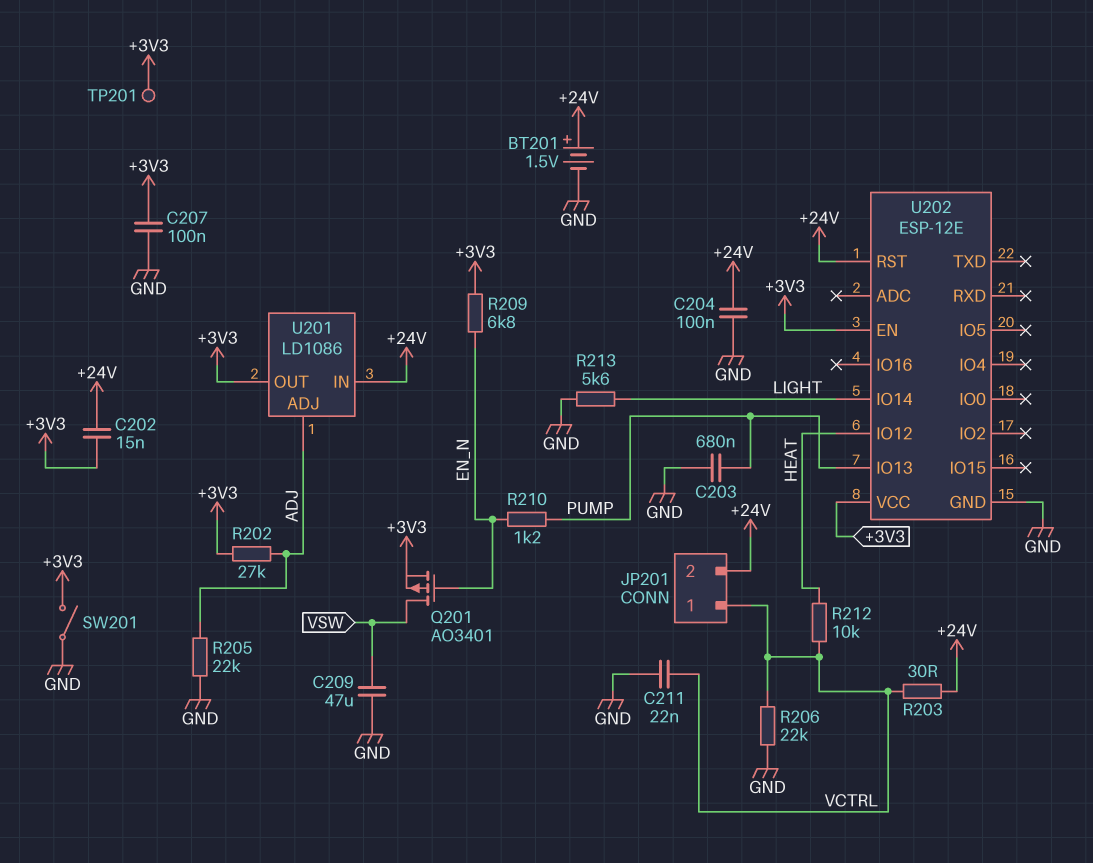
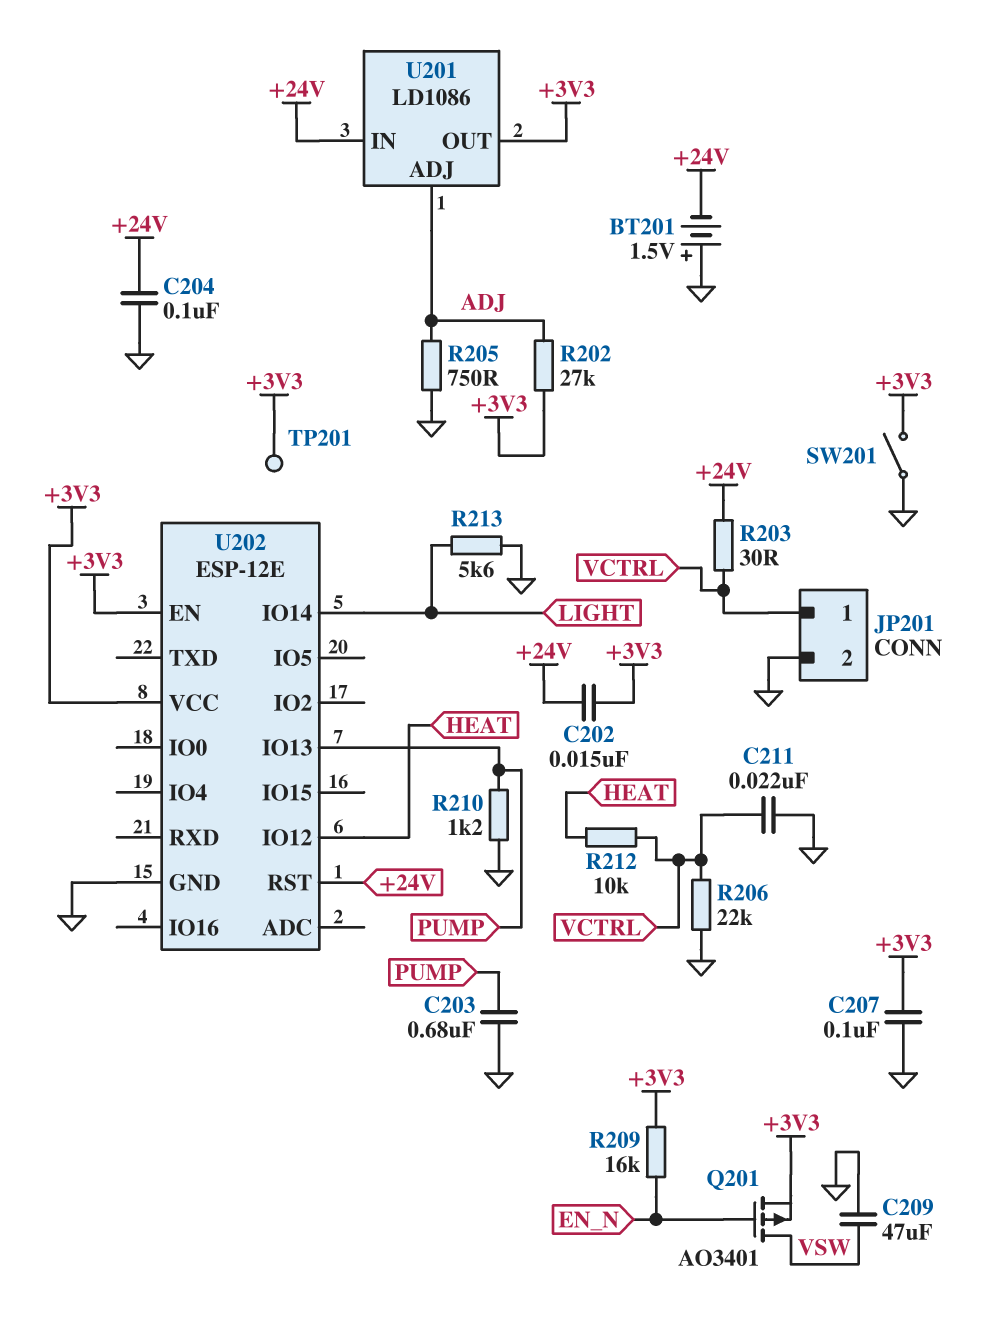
BT201: 1.5V (plus +24V, minus GND) -> 1.5V (plus GND, minus +24V)
JP201 pin 2: +24V -> GND
R205: 22k (ADJ, GND) -> 750 (ADJ, GND)
R209: 6.8k (+3V3, EN_N) -> 16k (+3V3, EN_N)
R210: 1.2k (EN_N, PUMP) -> 1.2k (GND, PUMP)

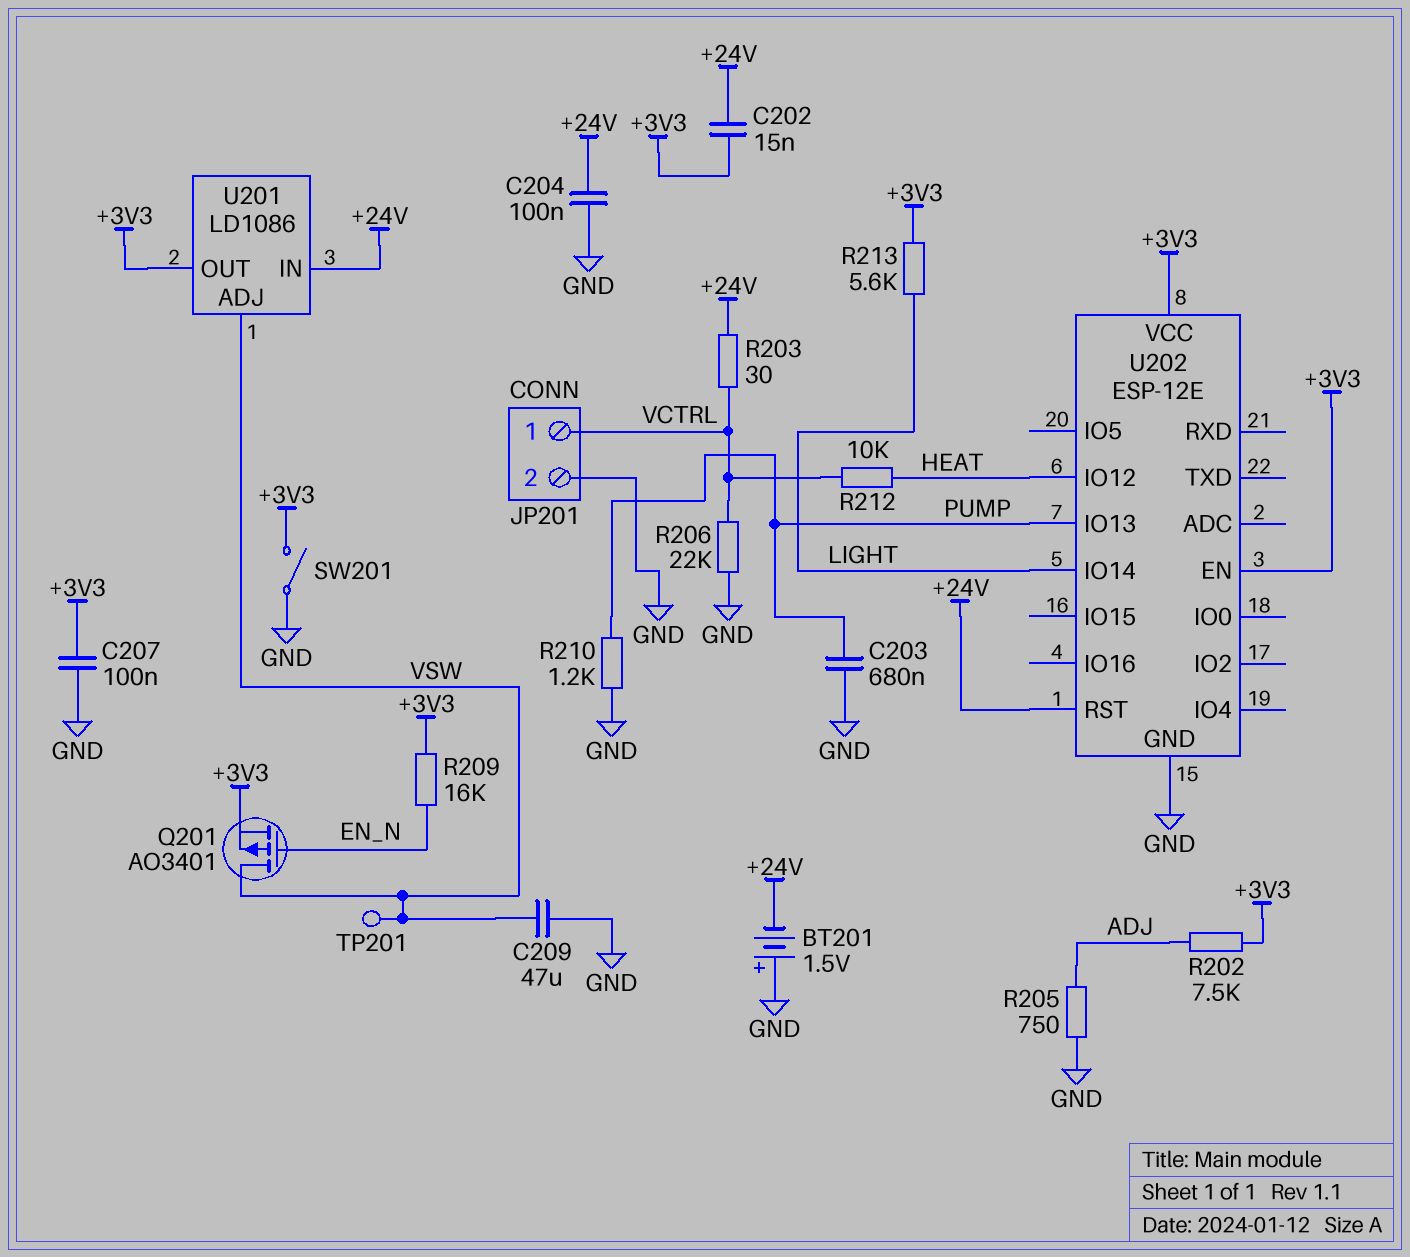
C211: 22nF (GND, VCTRL) -> none
R202: 27k (+3V3, ADJ) -> 7.5k (+3V3, ADJ)
R213: 5.6k (GND, LIGHT) -> 5.6k (+3V3, LIGHT)
TP201: test point (+3V3) -> test point (VSW)
U201 pin ADJ: ADJ -> VSW

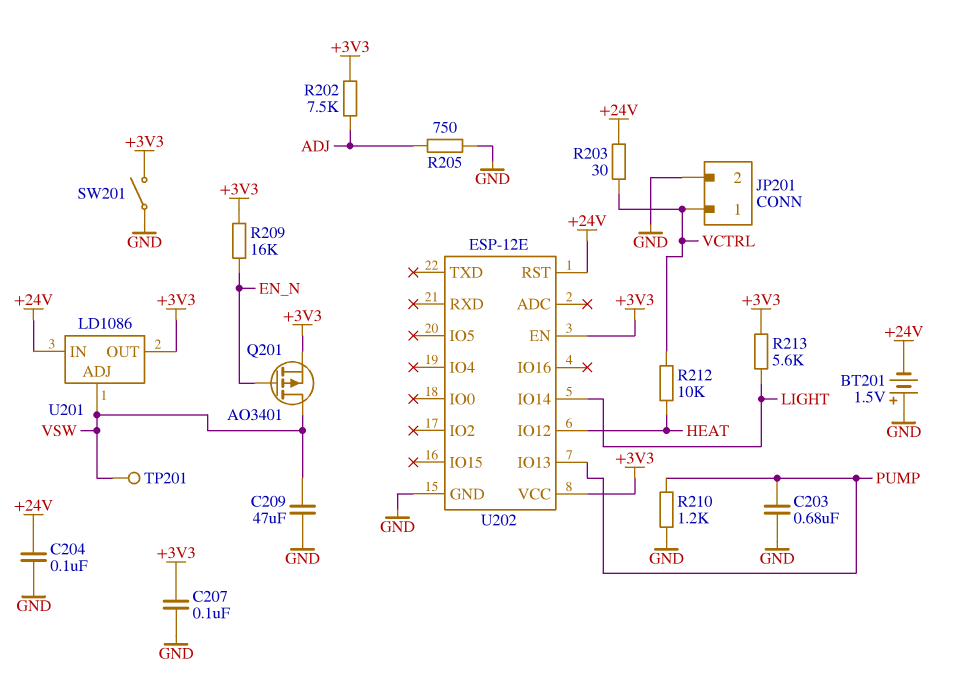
C202: 15nF (+3V3, +24V) -> none
R206: 22k (GND, VCTRL) -> none

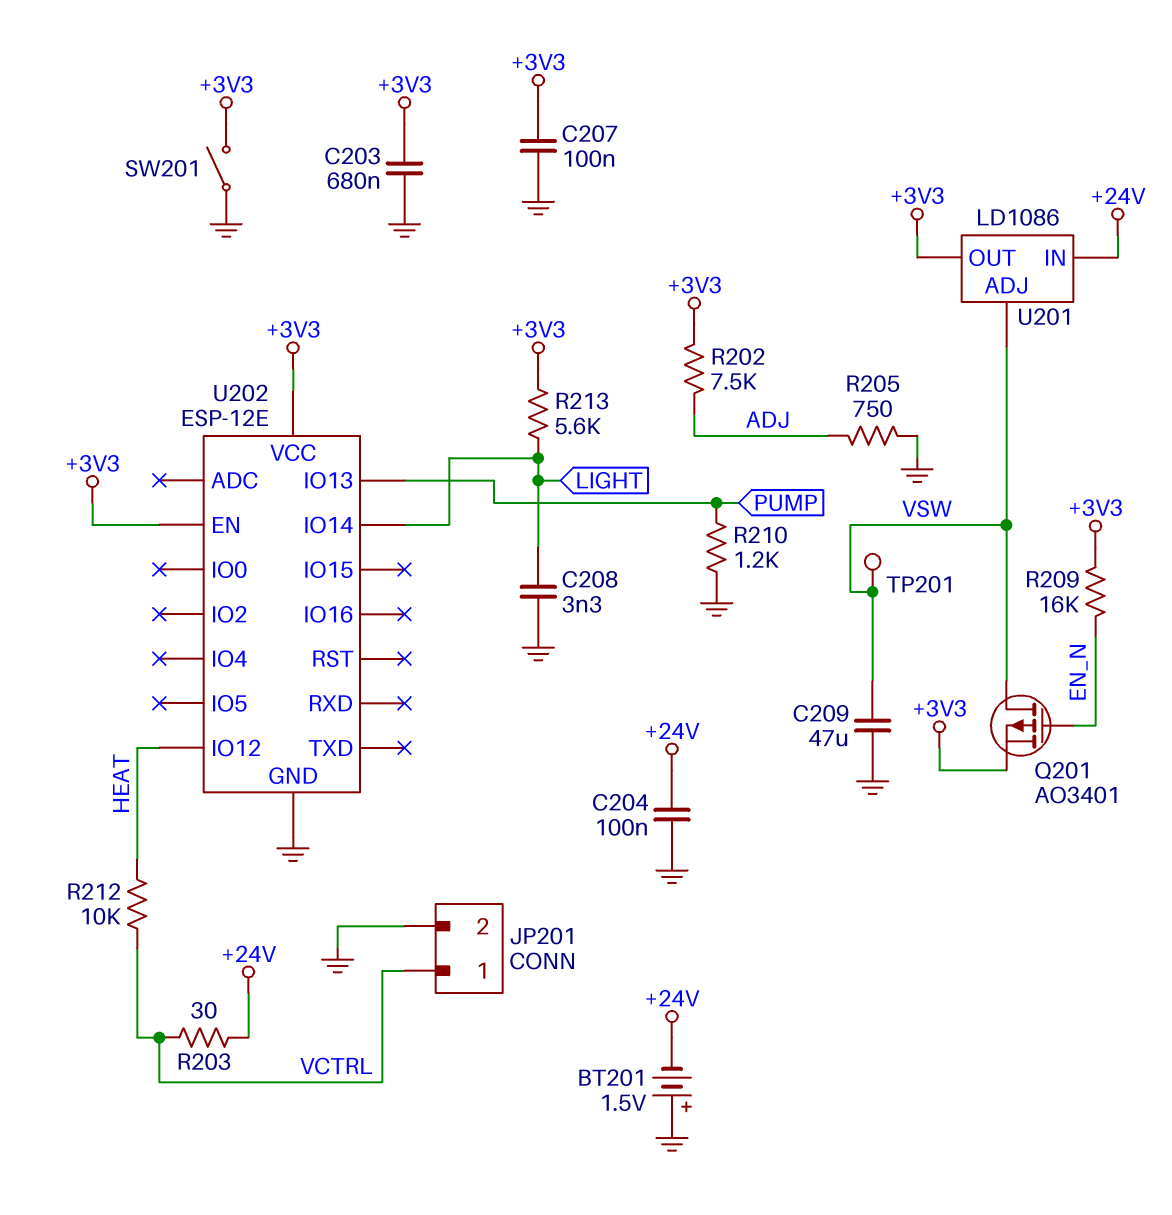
C203: 680nF (GND, PUMP) -> 680nF (+3V3, GND)
C208: none -> 3.3nF (GND, LIGHT)
U202 pin RST: +24V -> none

